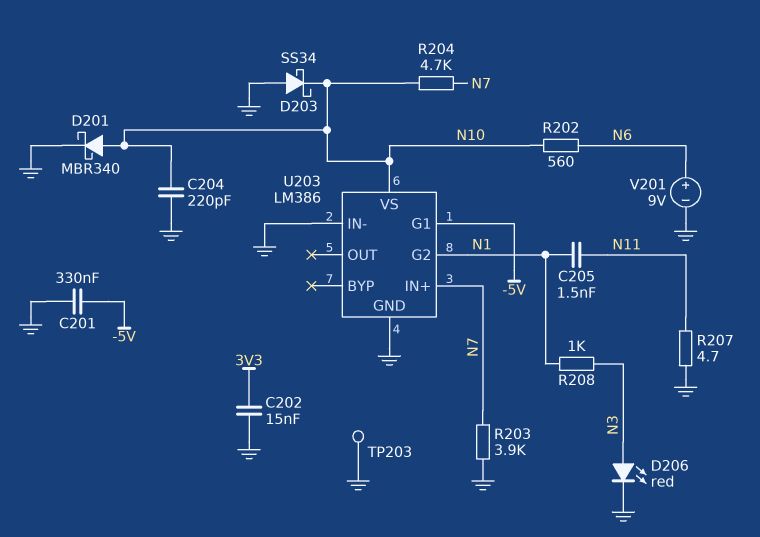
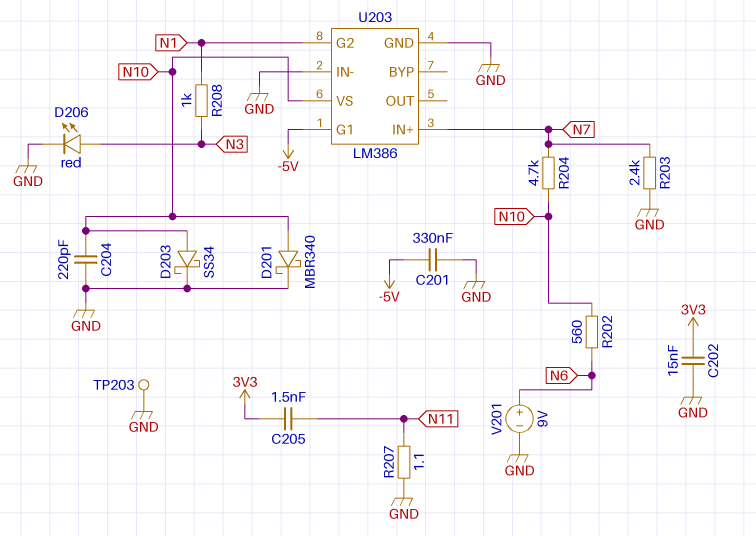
C205: 1.5nF (N1, N11) -> 1.5nF (3V3, N11)
D203: schottky SS34 (A GND, K N10) -> schottky SS34 (A N10, K GND)
R203: 3.9k (GND, N7) -> 2.4k (GND, N7)
R207: 4.7 (GND, N11) -> 1.1 (GND, N11)

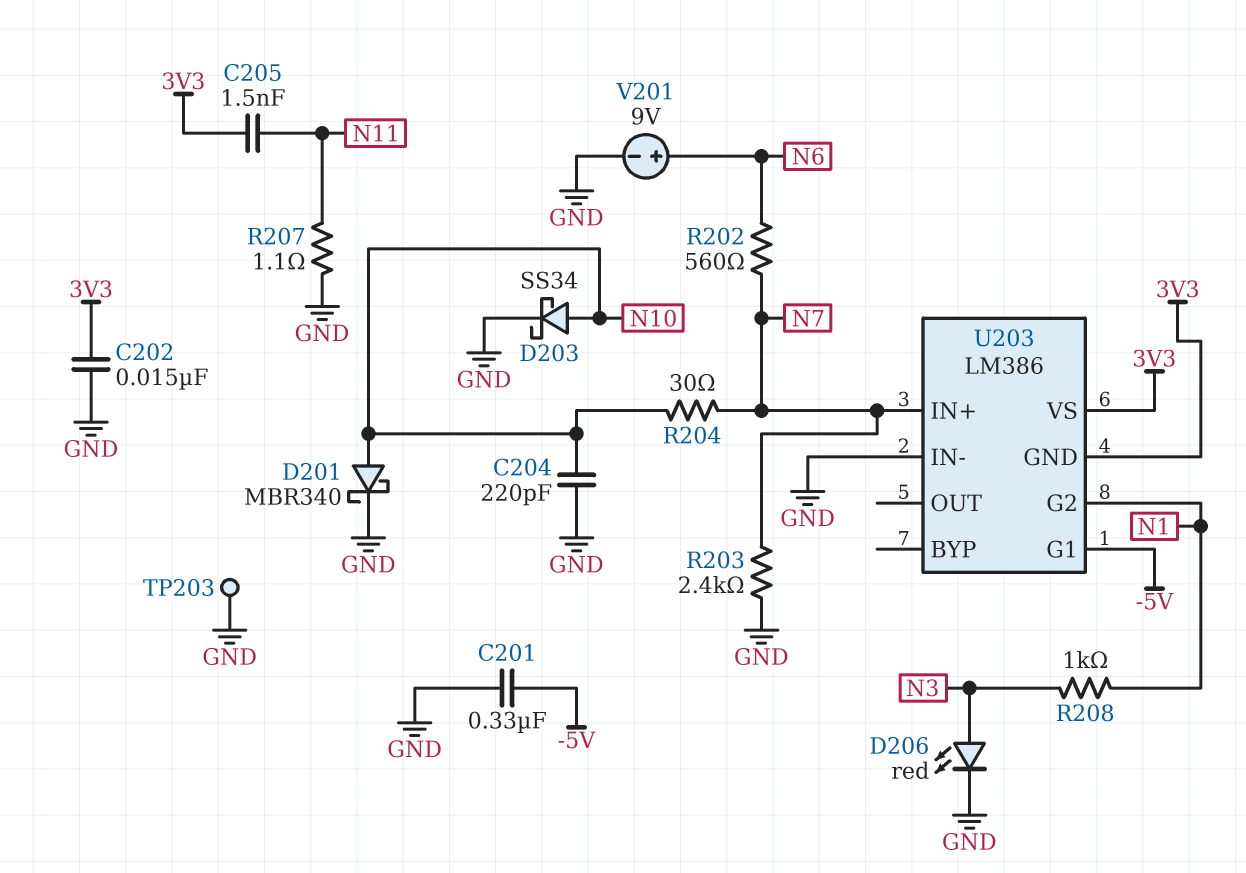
R202: 560 (N6, N10) -> 560 (N6, N7)
R204: 4.7k (N7, N10) -> 30 (N7, N10)
U203 pin GND: GND -> 3V3
U203 pin VS: N10 -> 3V3

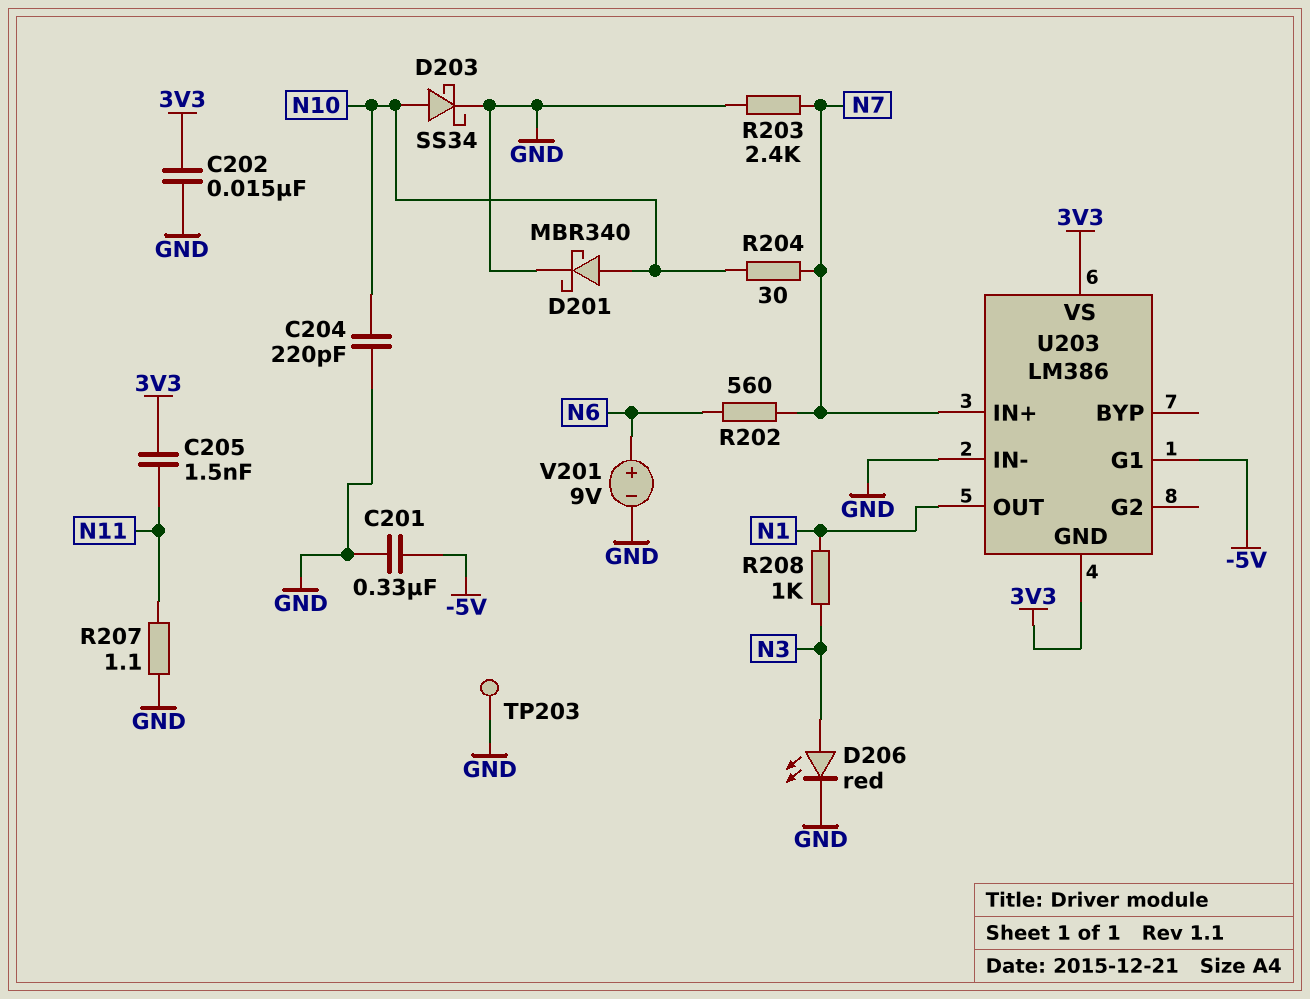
U203 pin G2: N1 -> none
U203 pin OUT: none -> N1

